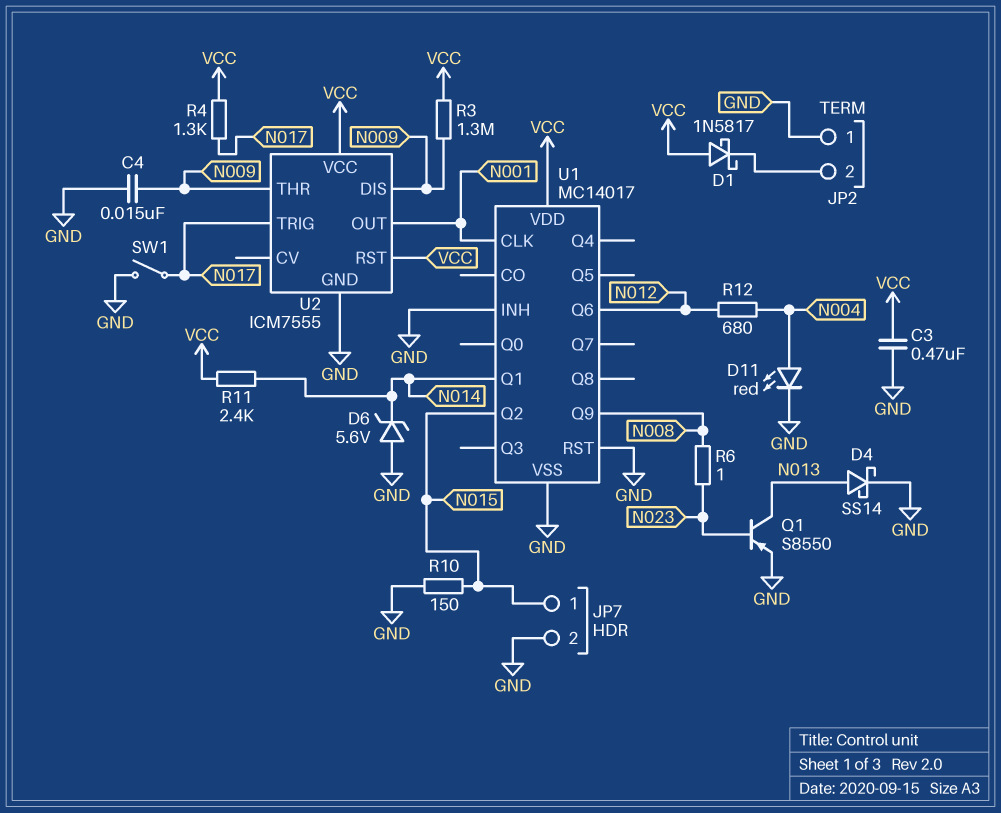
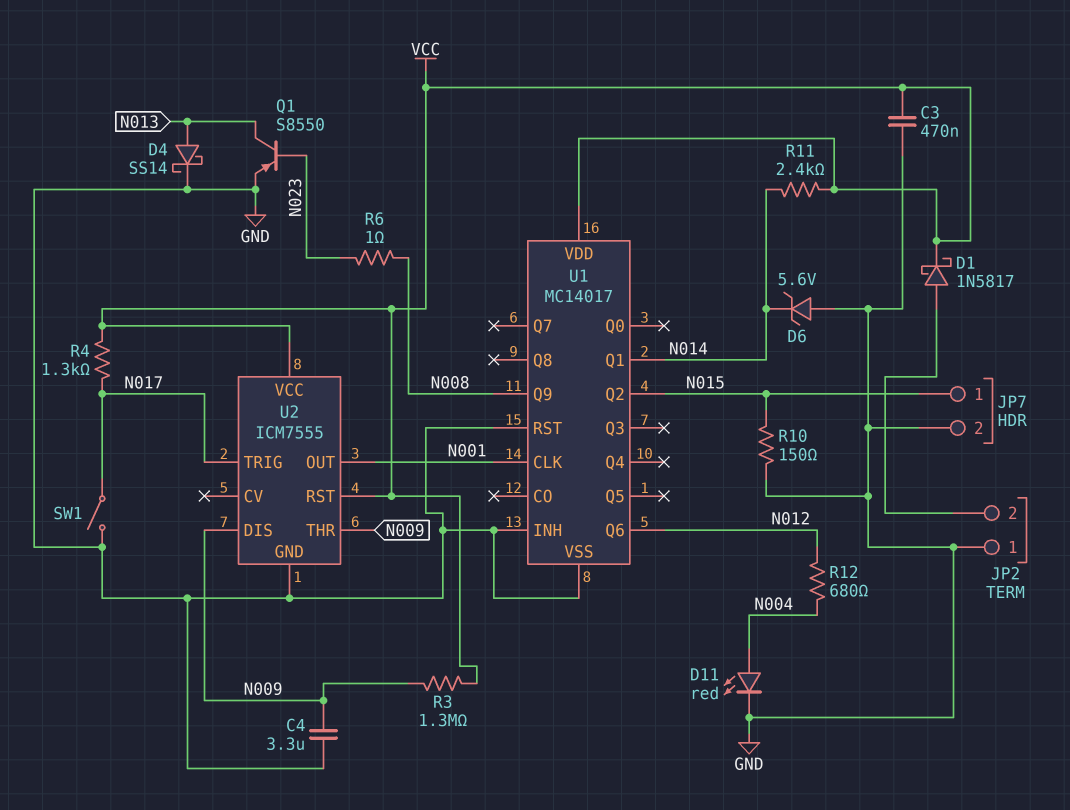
C4: 15nF (GND, N009) -> 3.3uF (GND, N009)
D1: schottky 1N5817 (A VCC, K JP2/2) -> schottky 1N5817 (A JP2/2, K VCC)

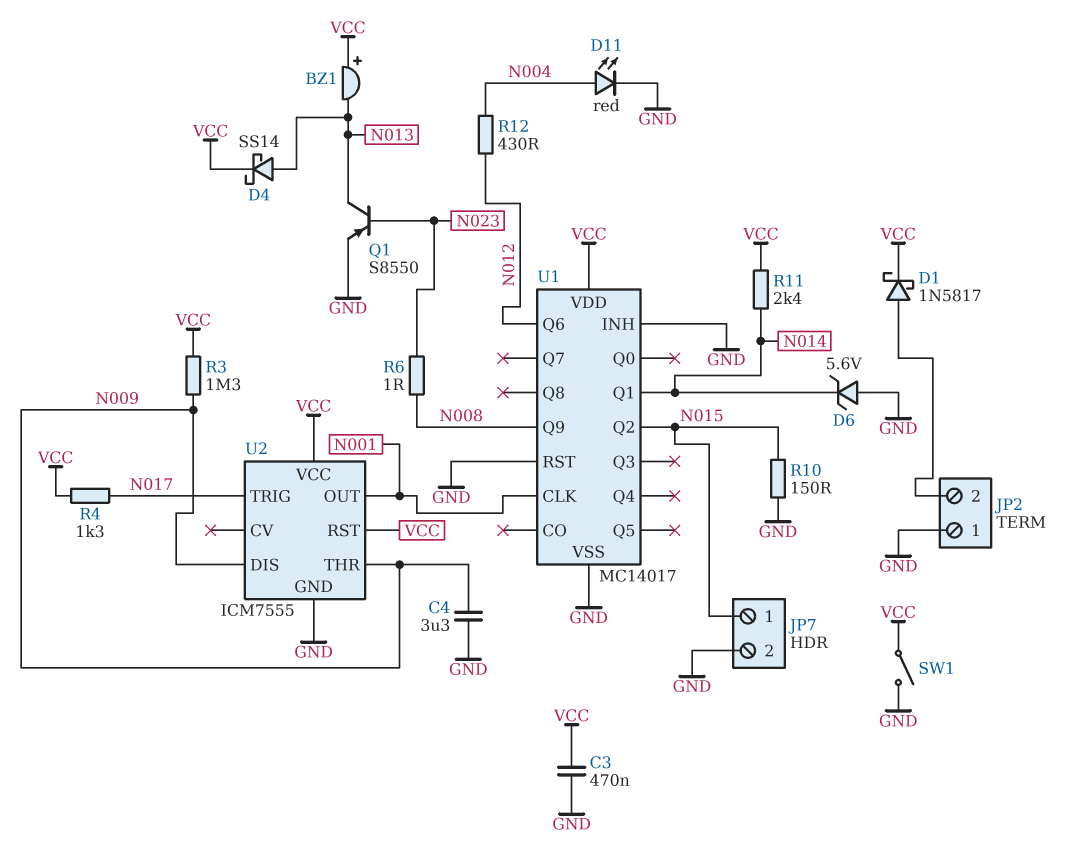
BZ1: none -> buzzer (plus VCC, minus N013)
D4: schottky SS14 (A N013, K GND) -> schottky SS14 (A N013, K VCC)
R12: 680 (N004, N012) -> 430 (N004, N012)
SW1: switch (GND, N017) -> switch (GND, VCC)

